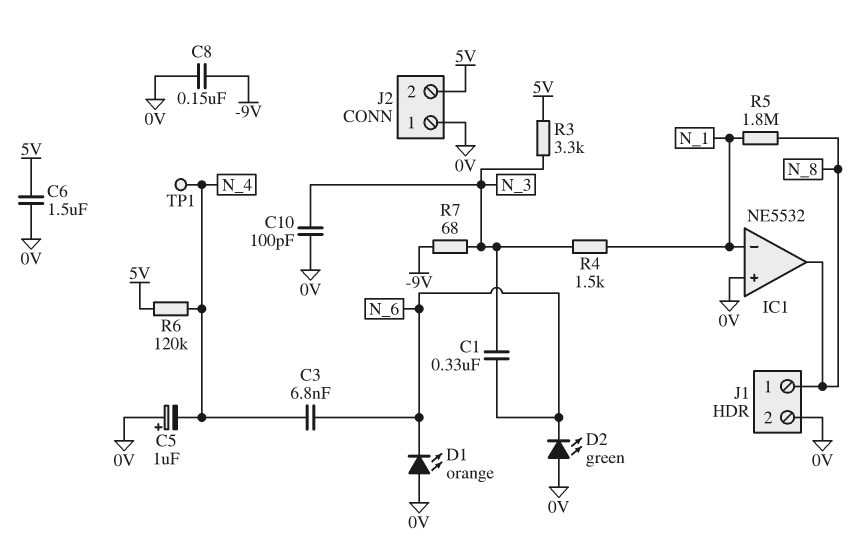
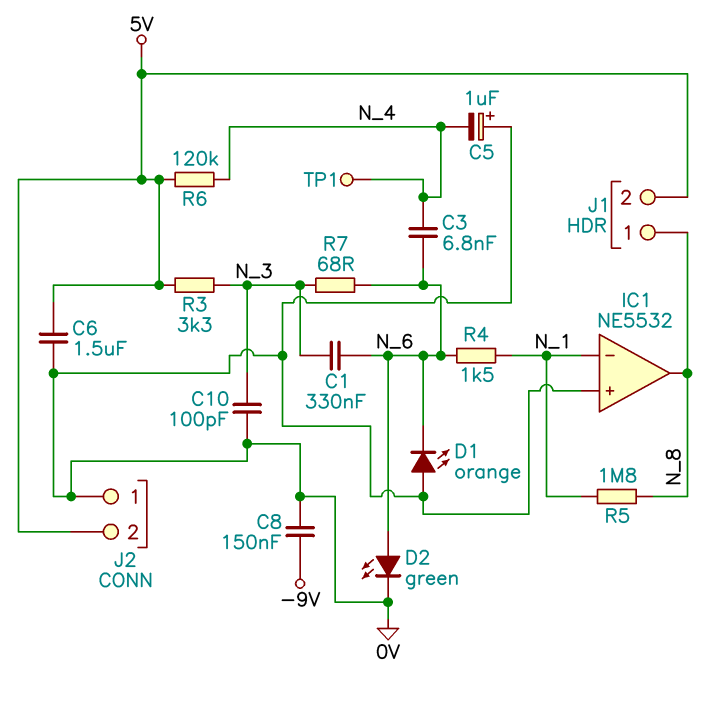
D2: LED green (A 0V, K N_6) -> LED green (A N_6, K 0V)
J1 pin 2: 0V -> 5V
R4: 1.5k (N_1, N_3) -> 1.5k (N_1, N_6)
R7: 68 (-9V, N_3) -> 68 (N_3, N_6)

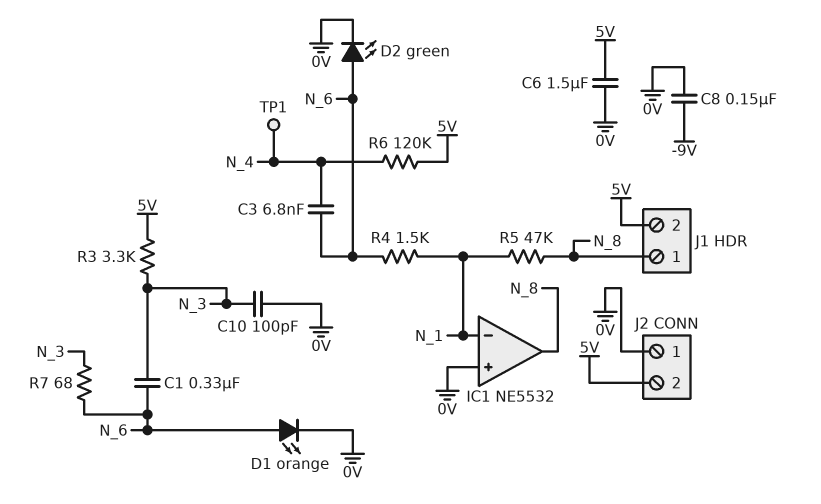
C5: 1uF (plus 0V, minus N_4) -> none
D1: LED orange (A 0V, K N_6) -> LED orange (A N_6, K 0V)
R5: 1.8M (N_1, N_8) -> 47k (N_1, N_8)

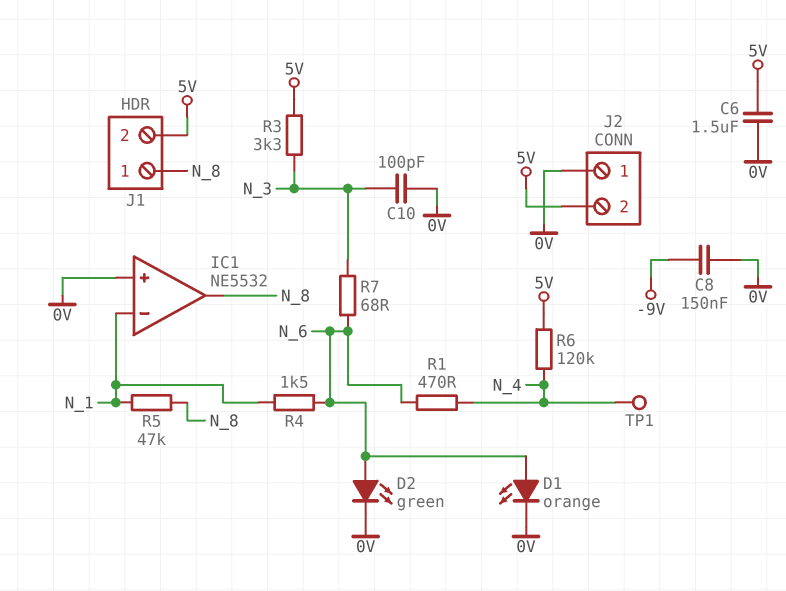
C1: 330nF (N_3, N_6) -> none
C3: 6.8nF (N_4, N_6) -> none
R1: none -> 470 (N_4, N_6)

